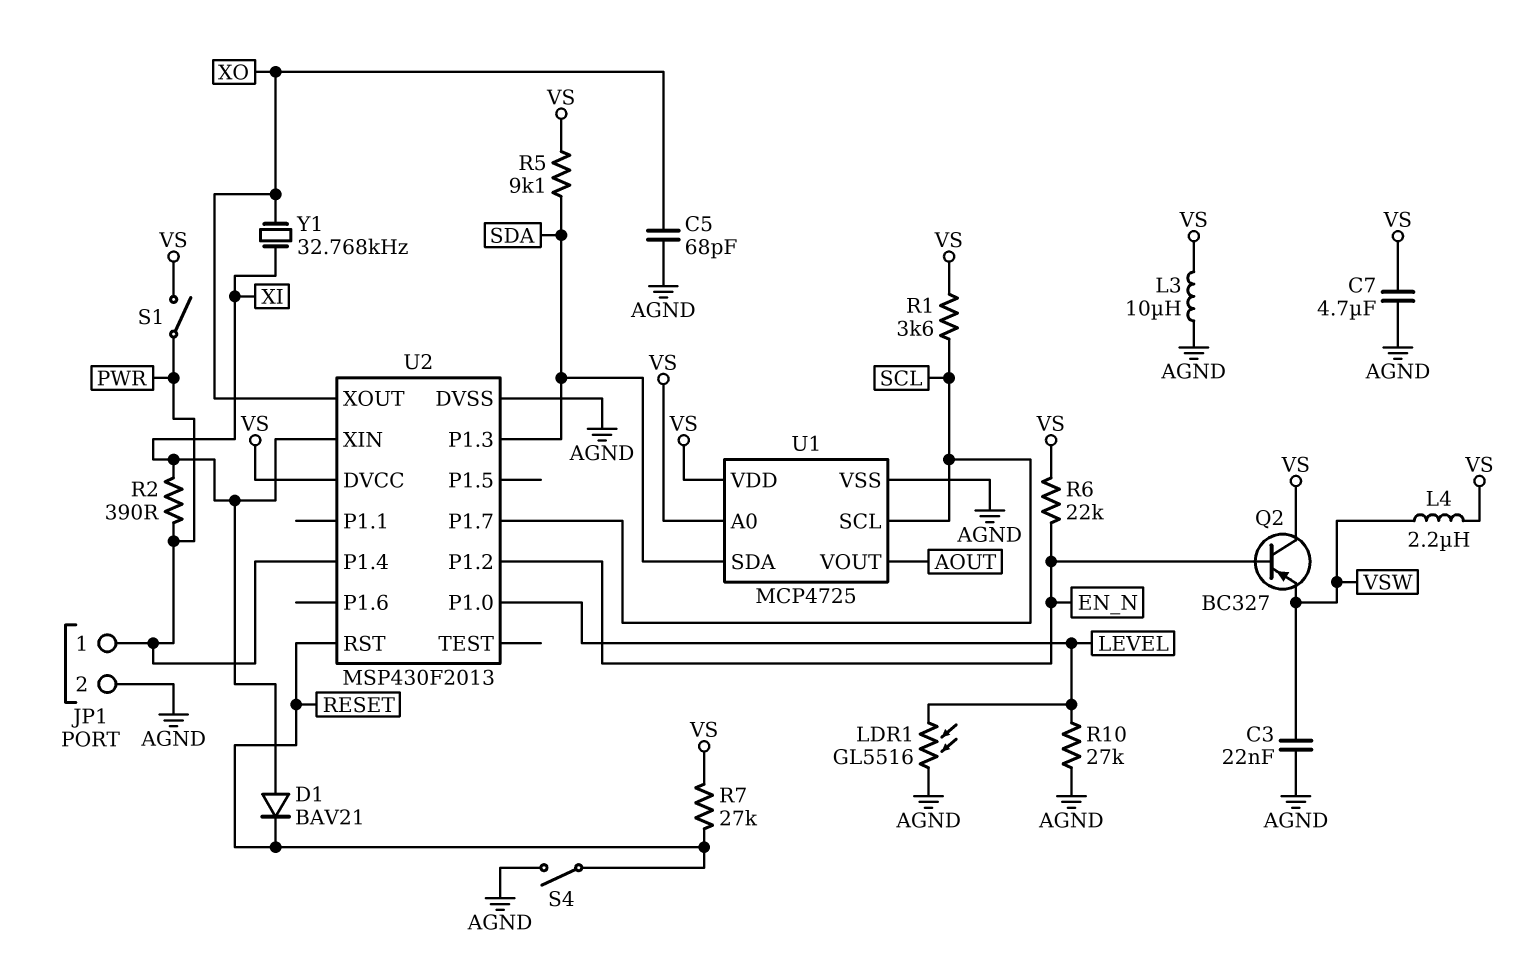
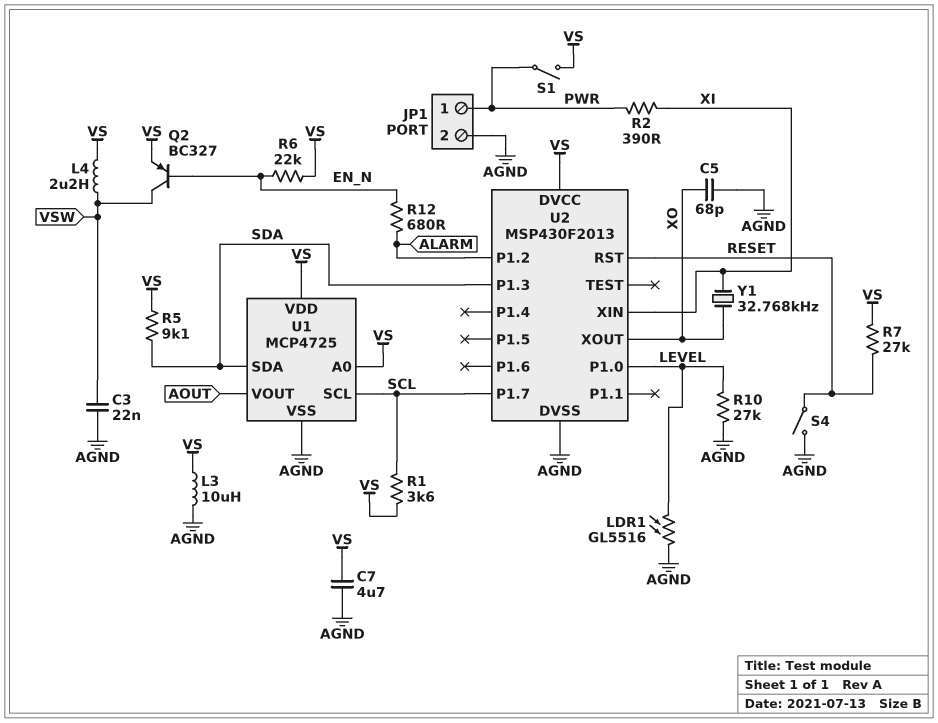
D1: diode BAV21 (A XI, K RESET) -> none
Q2: PNP BC327 (B EN_N, C VS, E VSW) -> PNP BC327 (B EN_N, C VSW, E VS)
R12: none -> 680 (ALARM, EN_N)
U2 pin P1.2: EN_N -> ALARM
U2 pin P1.4: PWR -> none

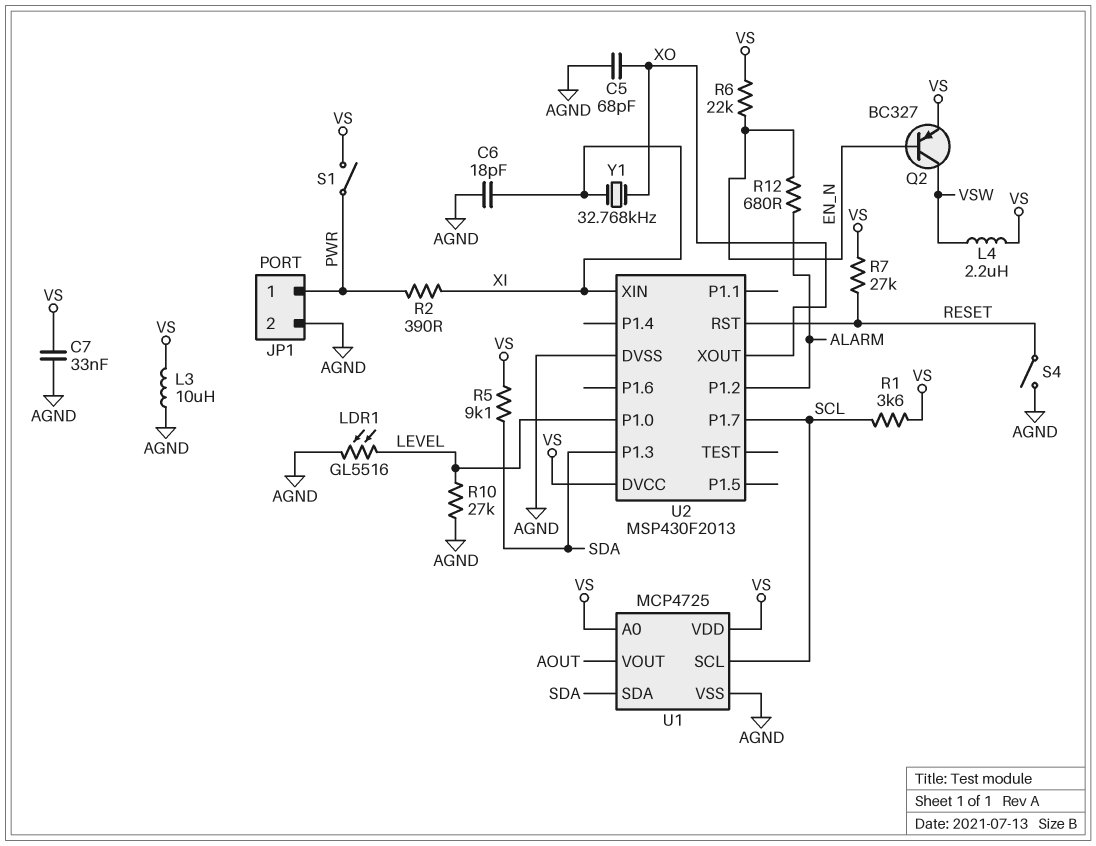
C3: 22nF (AGND, VSW) -> none
C6: none -> 18pF (AGND, XI)
C7: 4.7uF (AGND, VS) -> 33nF (AGND, VS)

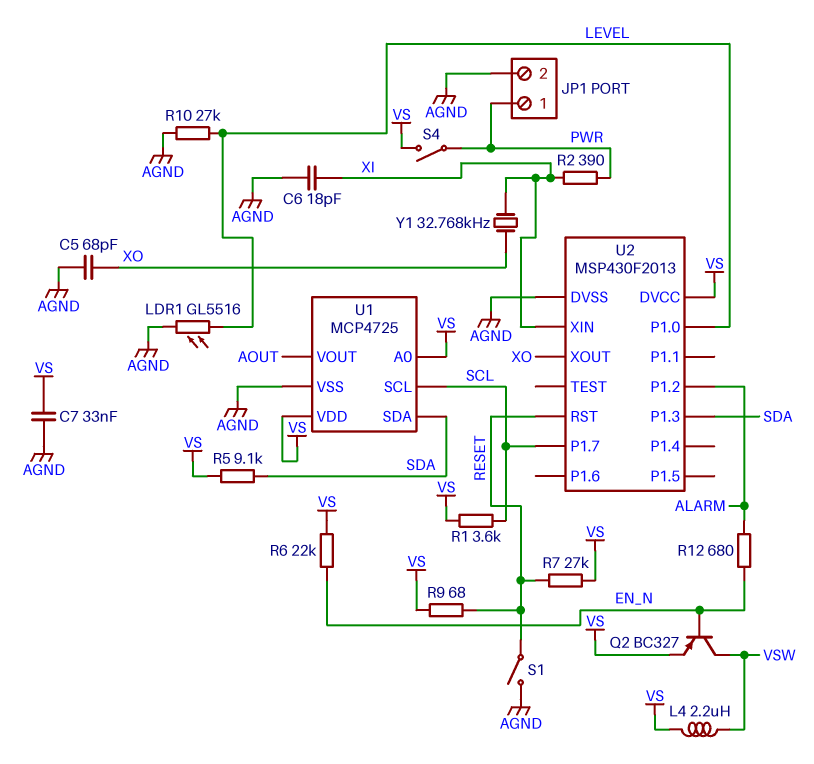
L3: 10uH (AGND, VS) -> none
R9: none -> 68 (RESET, VS)
S1: switch (PWR, VS) -> switch (AGND, RESET)
S4: switch (AGND, RESET) -> switch (PWR, VS)

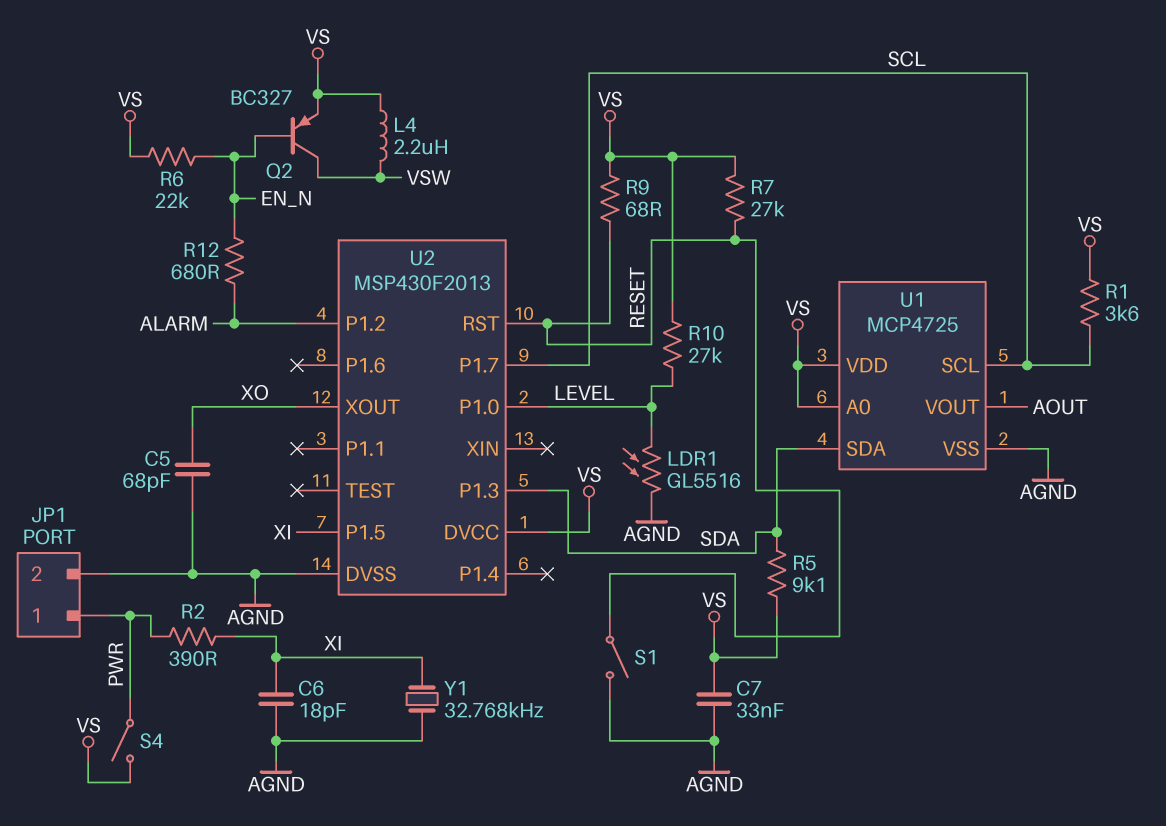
R10: 27k (AGND, LEVEL) -> 27k (LEVEL, VS)
U2 pin P1.5: none -> XI
U2 pin XIN: XI -> none
Y1: 32.768kHz (XI, XO) -> 32.768kHz (AGND, XI)

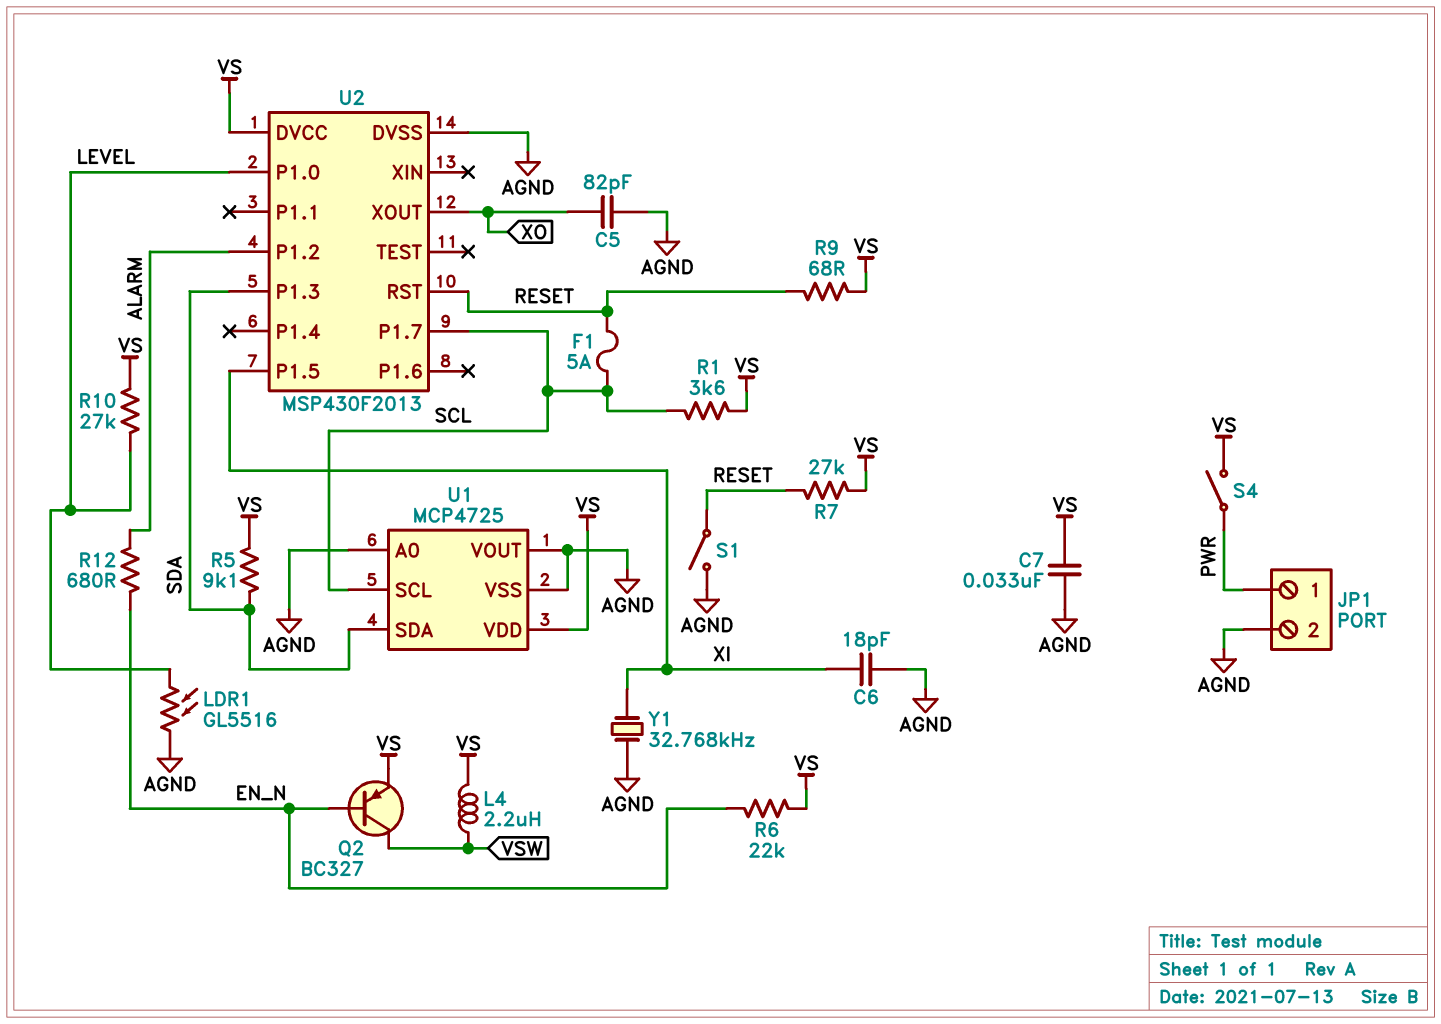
C5: 68pF (AGND, XO) -> 82pF (AGND, XO)
F1: none -> 5A (RESET, SCL)
R2: 390 (PWR, XI) -> none
U1 pin A0: VS -> AGND
U1 pin VOUT: AOUT -> AGND

